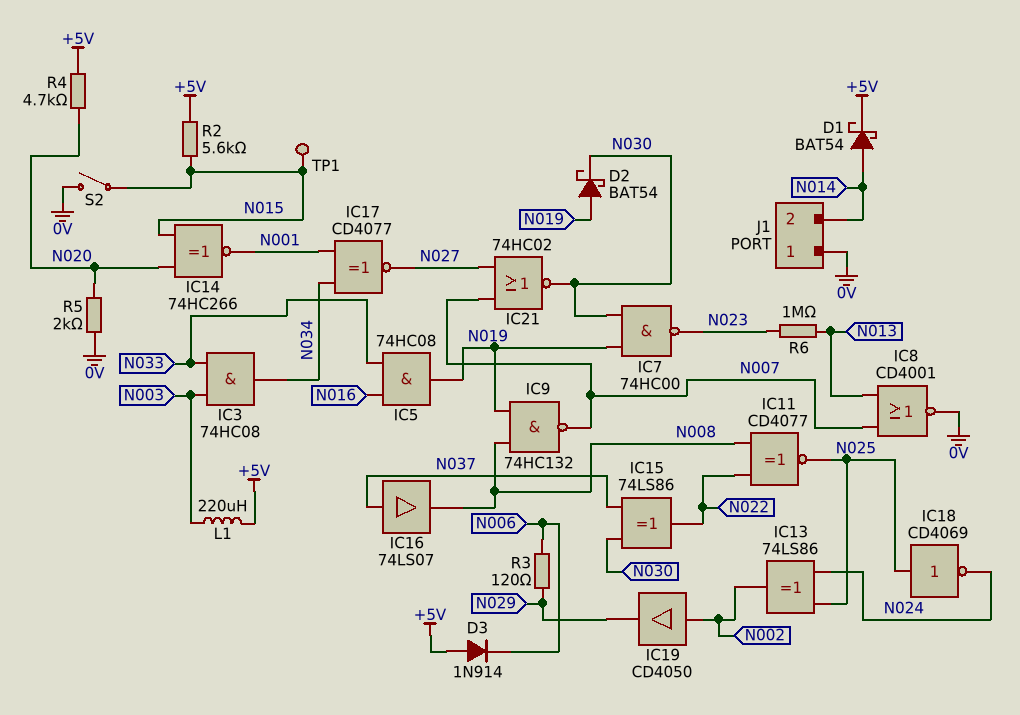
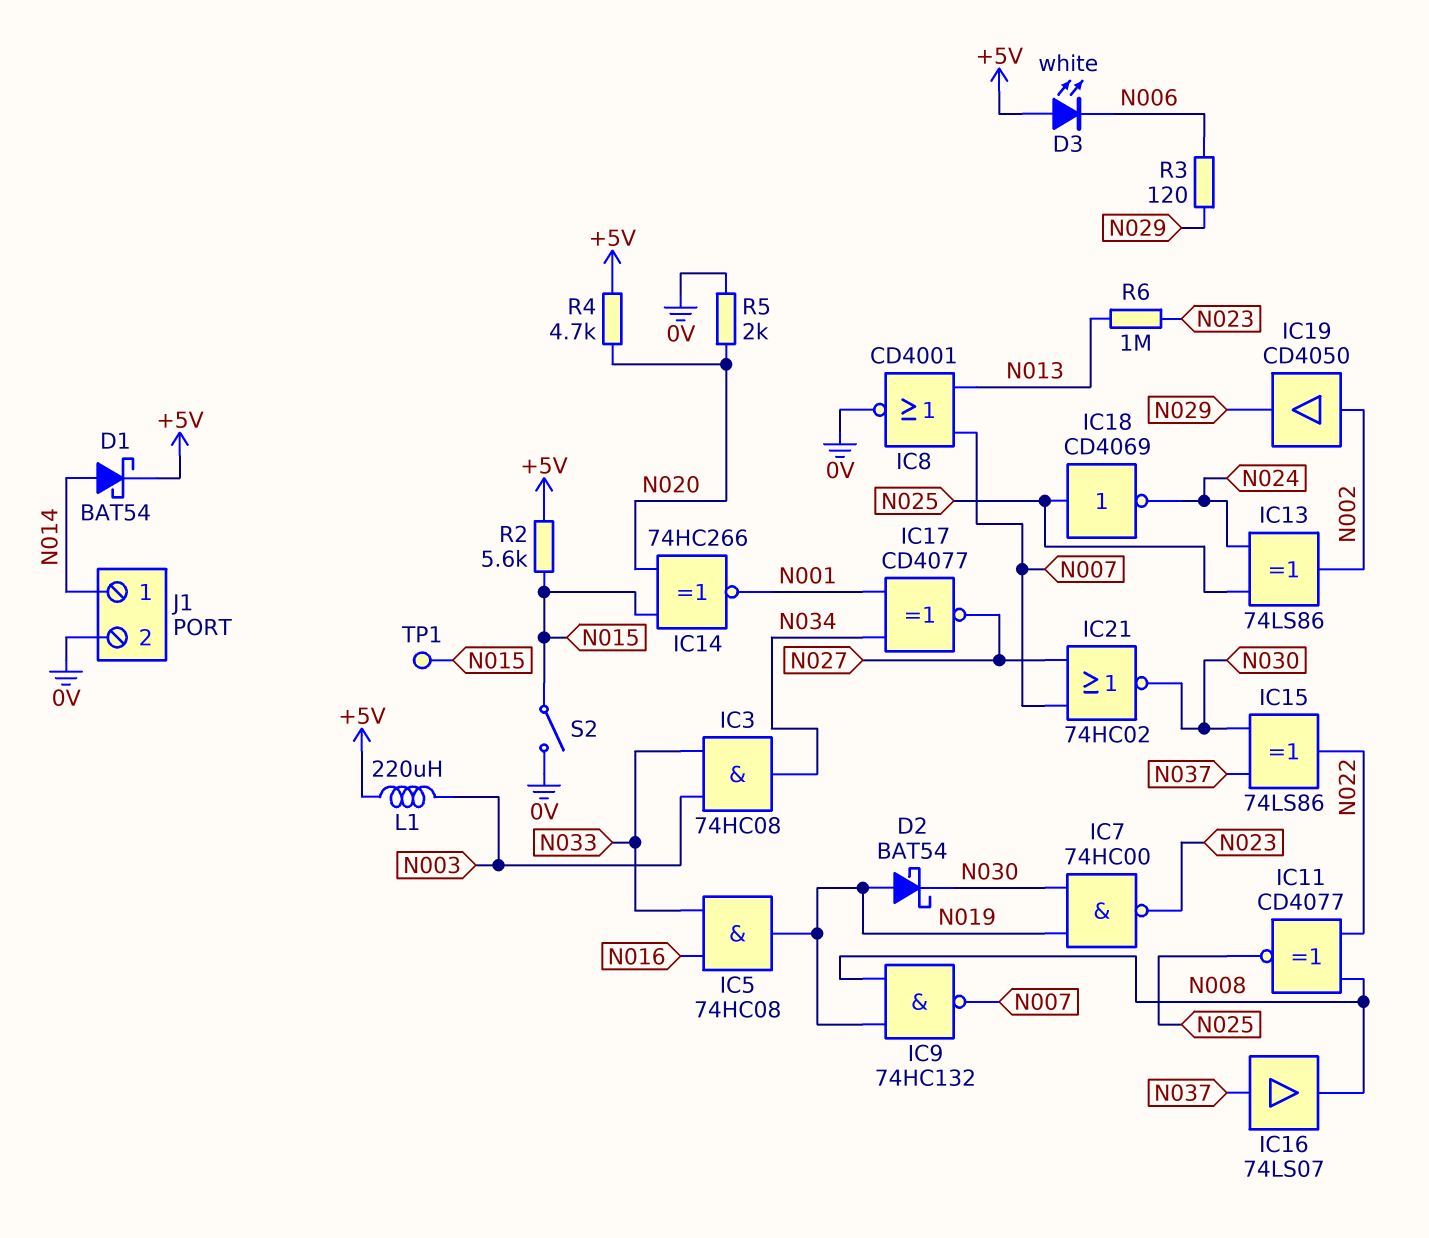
D3: diode 1N914 (A +5V, K N006) -> LED white (A +5V, K N006)
J1 pin 1: 0V -> N014
J1 pin 2: N014 -> 0V

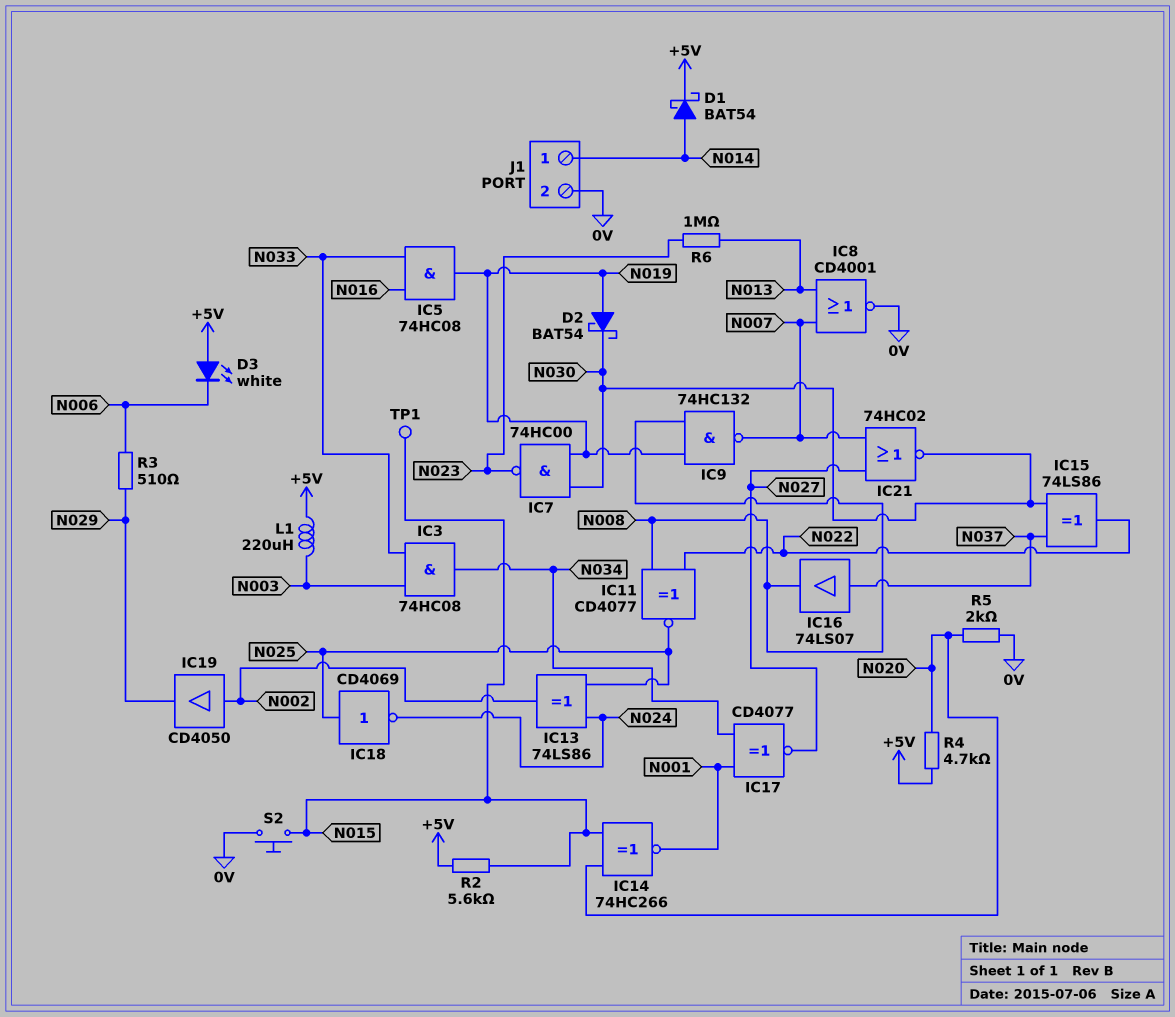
R3: 120 (N006, N029) -> 510 (N006, N029)
S2: switch (0V, N015) -> button (0V, N015)

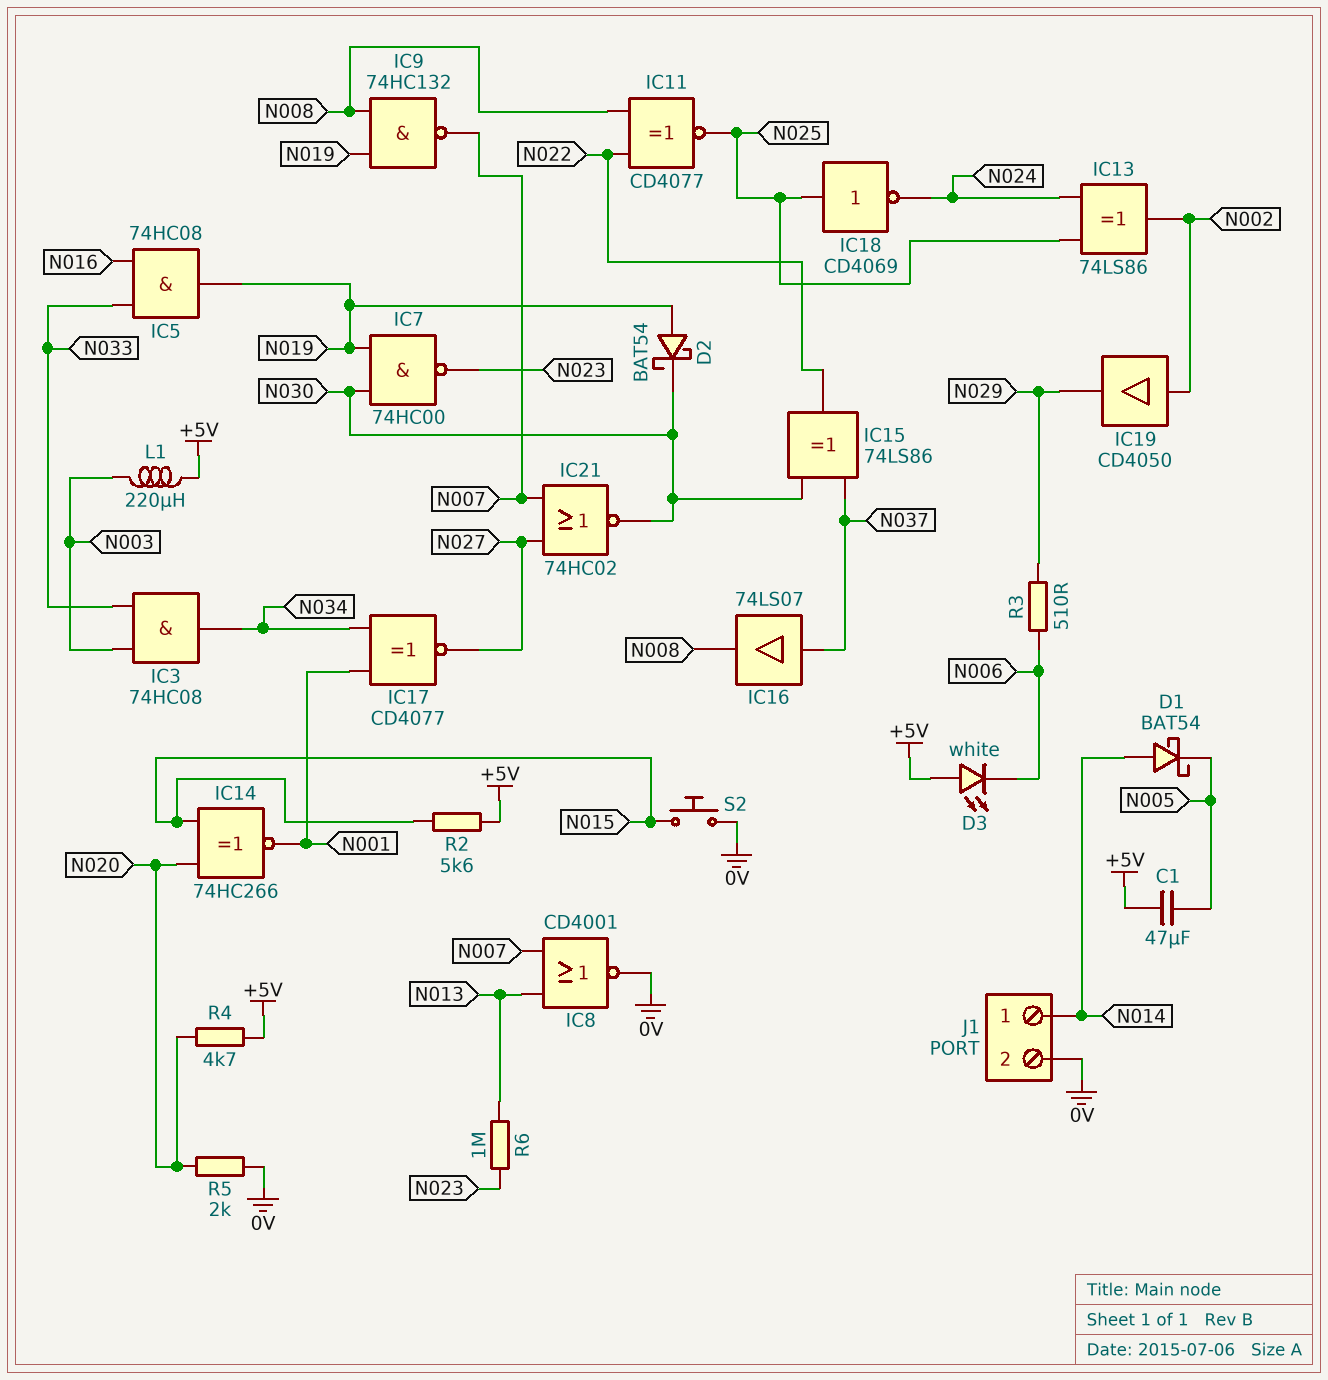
C1: none -> 47uF (+5V, N005)
D1: schottky BAT54 (A N014, K +5V) -> schottky BAT54 (A N014, K N005)
TP1: test point (N015) -> none

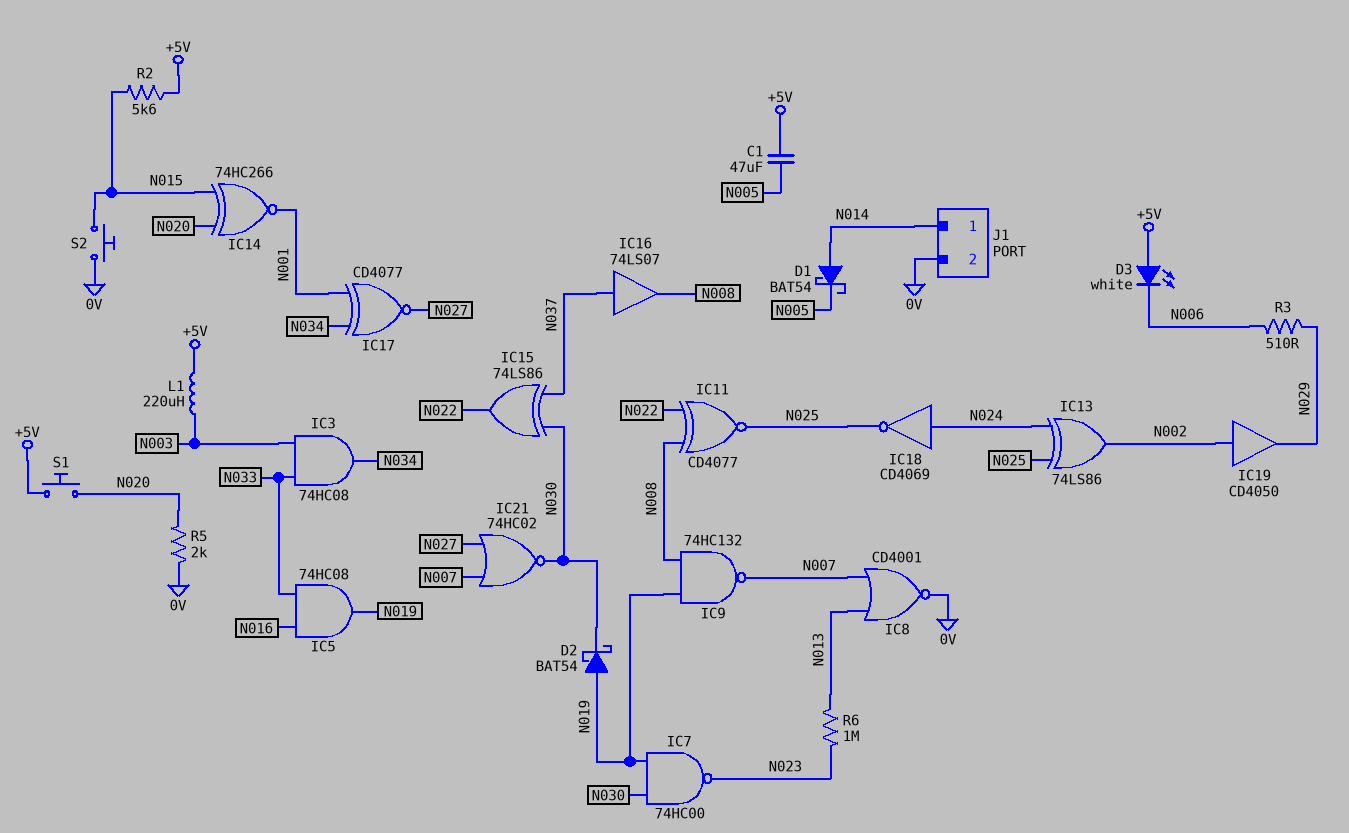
IC18: NOT CD4069 (in N025, out N024) -> NOT CD4069 (in N024, out N025)
R4: 4.7k (+5V, N020) -> none
S1: none -> button (+5V, N020)

